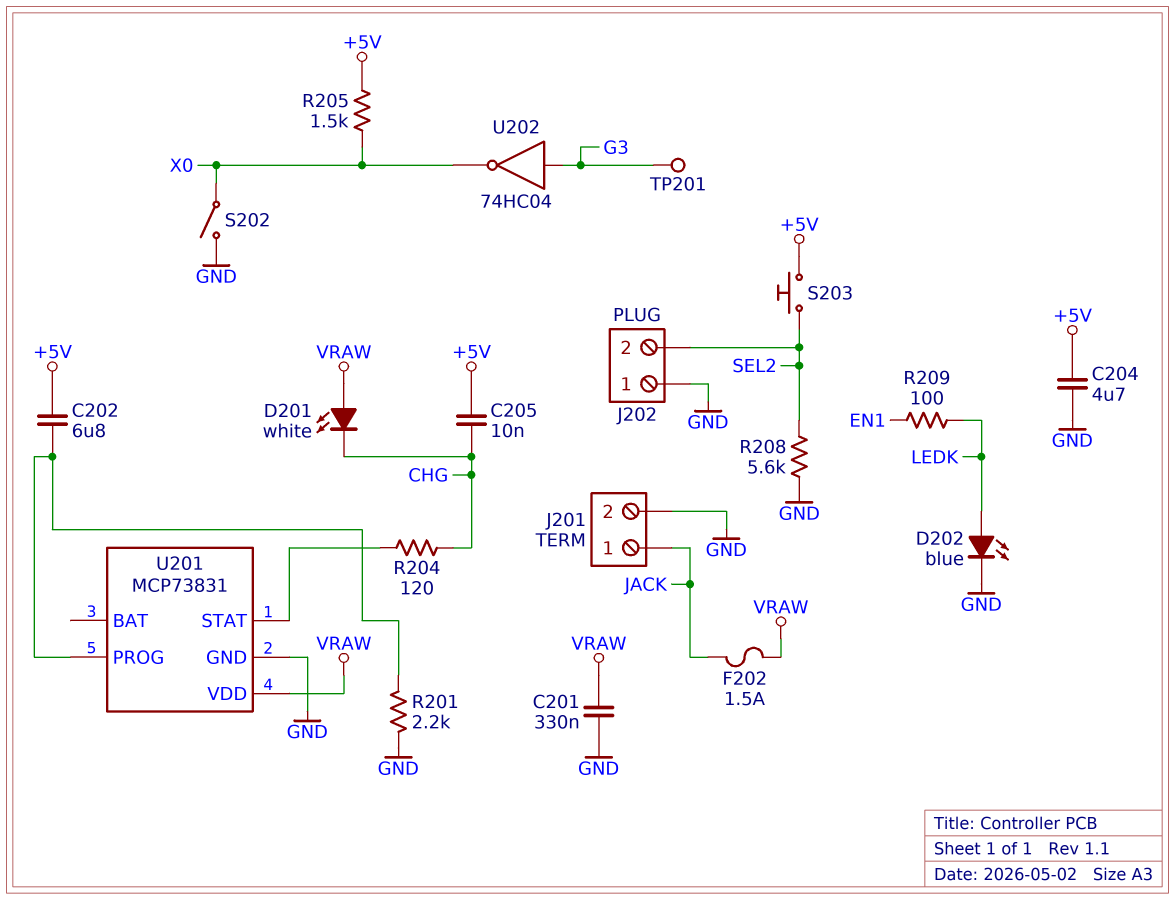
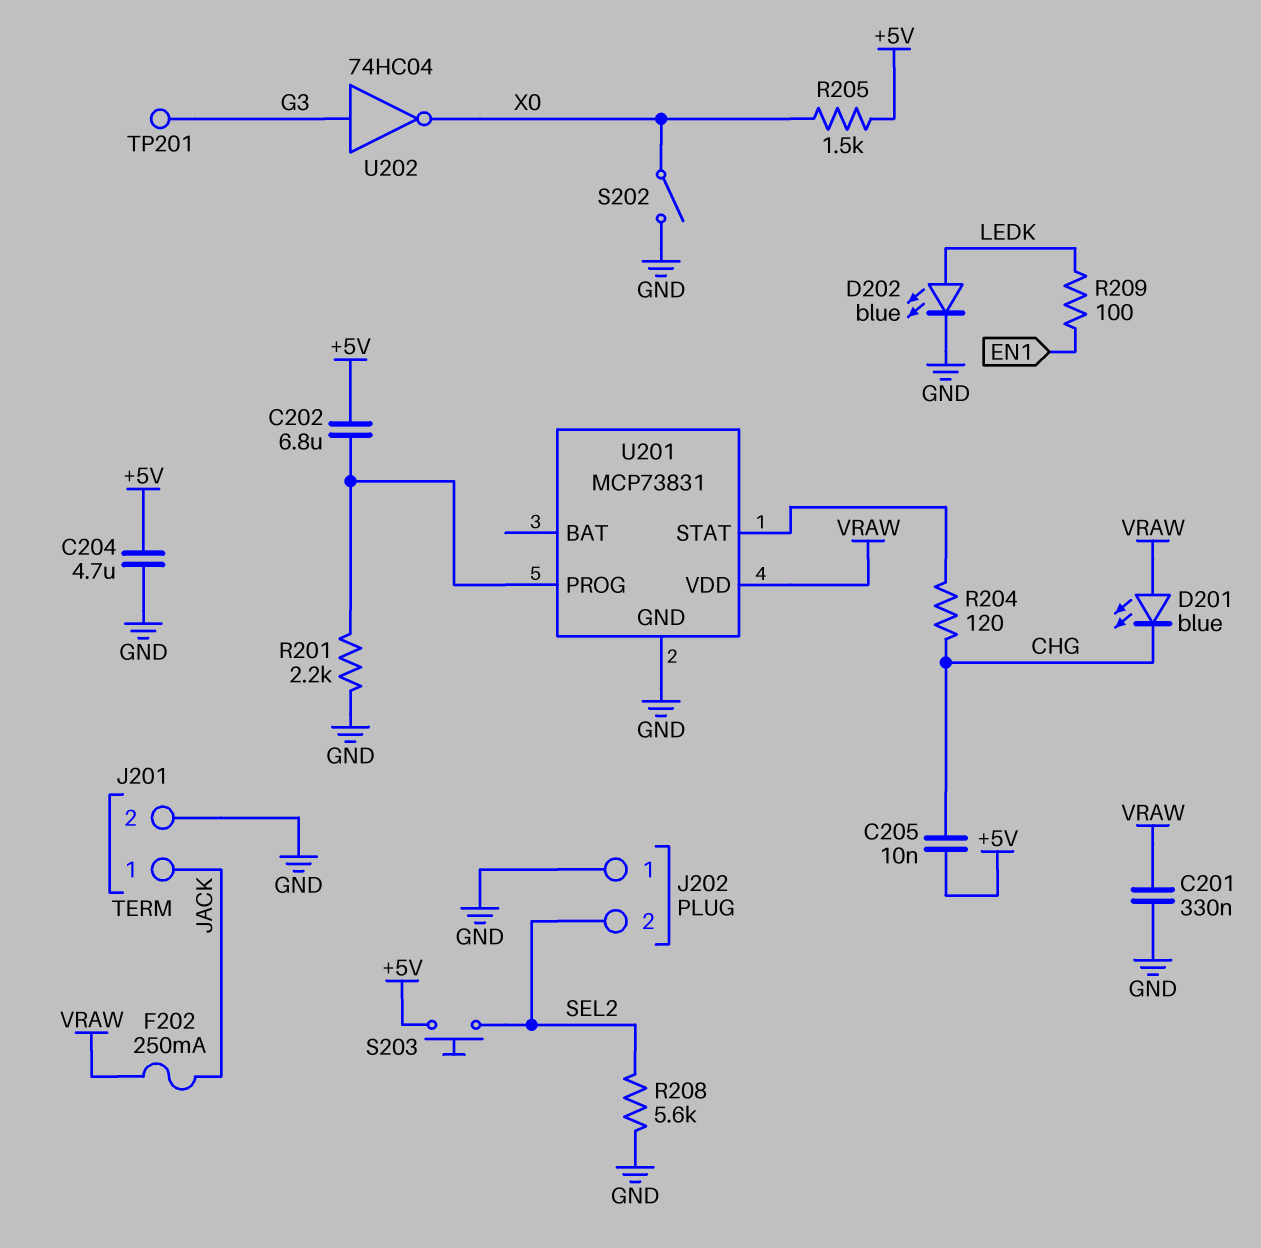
D201: LED white (A VRAW, K CHG) -> LED blue (A VRAW, K CHG)
F202: 1.5A (JACK, VRAW) -> 250mA (JACK, VRAW)

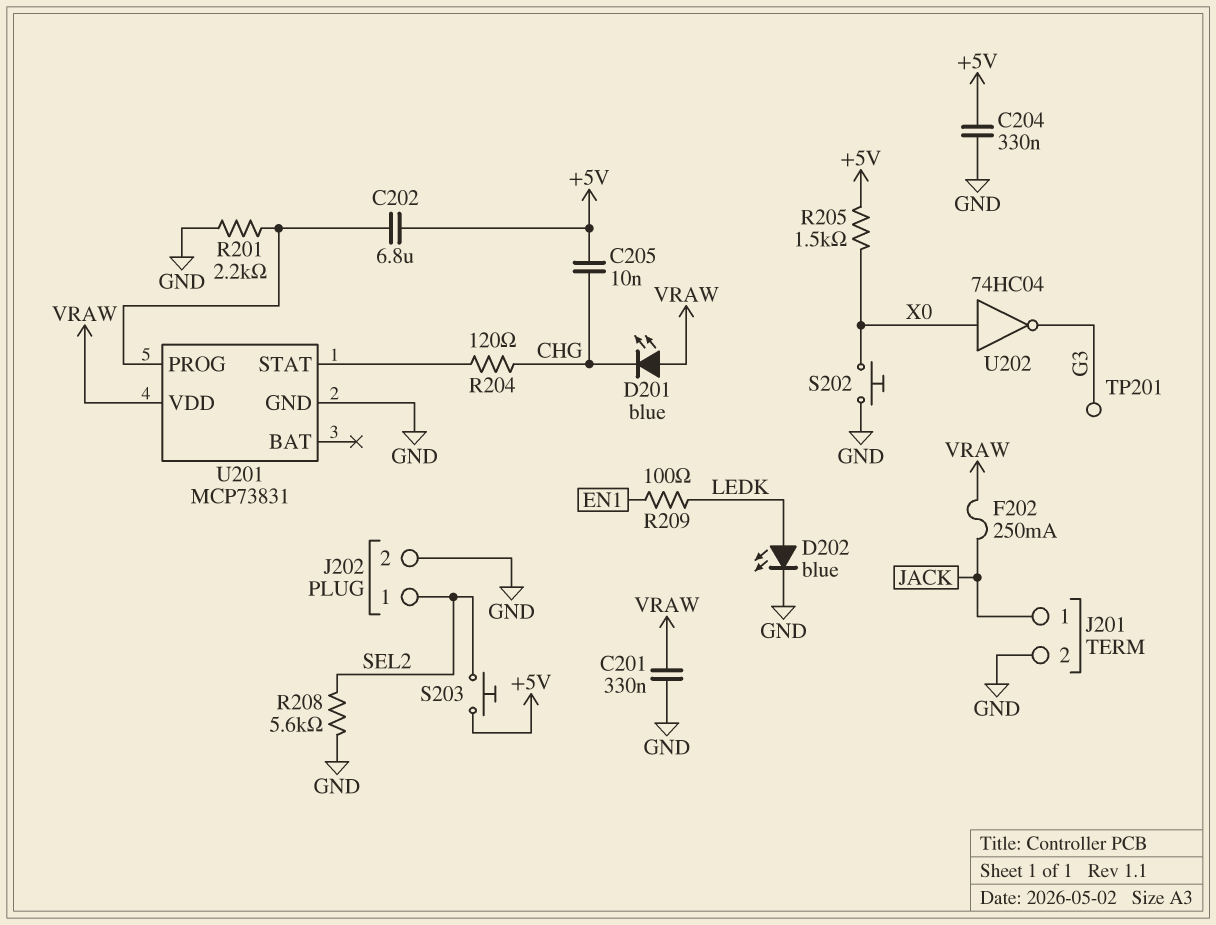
C204: 4.7uF (+5V, GND) -> 330nF (+5V, GND)
J202 pin 1: GND -> SEL2
J202 pin 2: SEL2 -> GND
S202: switch (GND, X0) -> button (GND, X0)
U202: NOT 74HC04 (in G3, out X0) -> NOT 74HC04 (in X0, out G3)

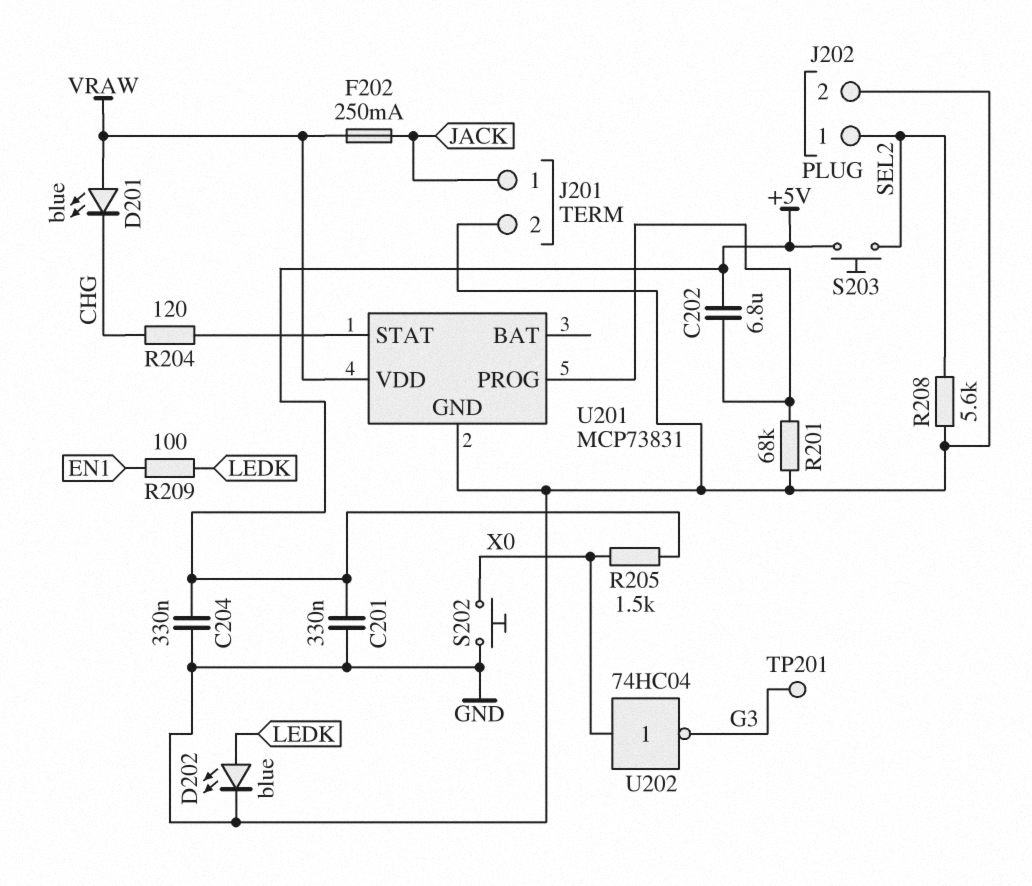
C201: 330nF (GND, VRAW) -> 330nF (+5V, GND)
C205: 10nF (+5V, CHG) -> none
R201: 2.2k (GND, U201/PROG) -> 68k (GND, U201/PROG)

